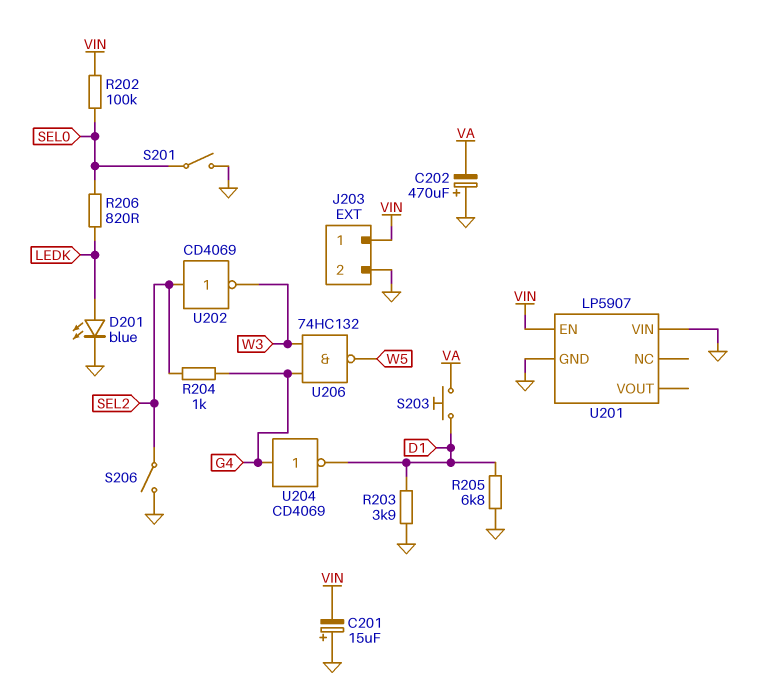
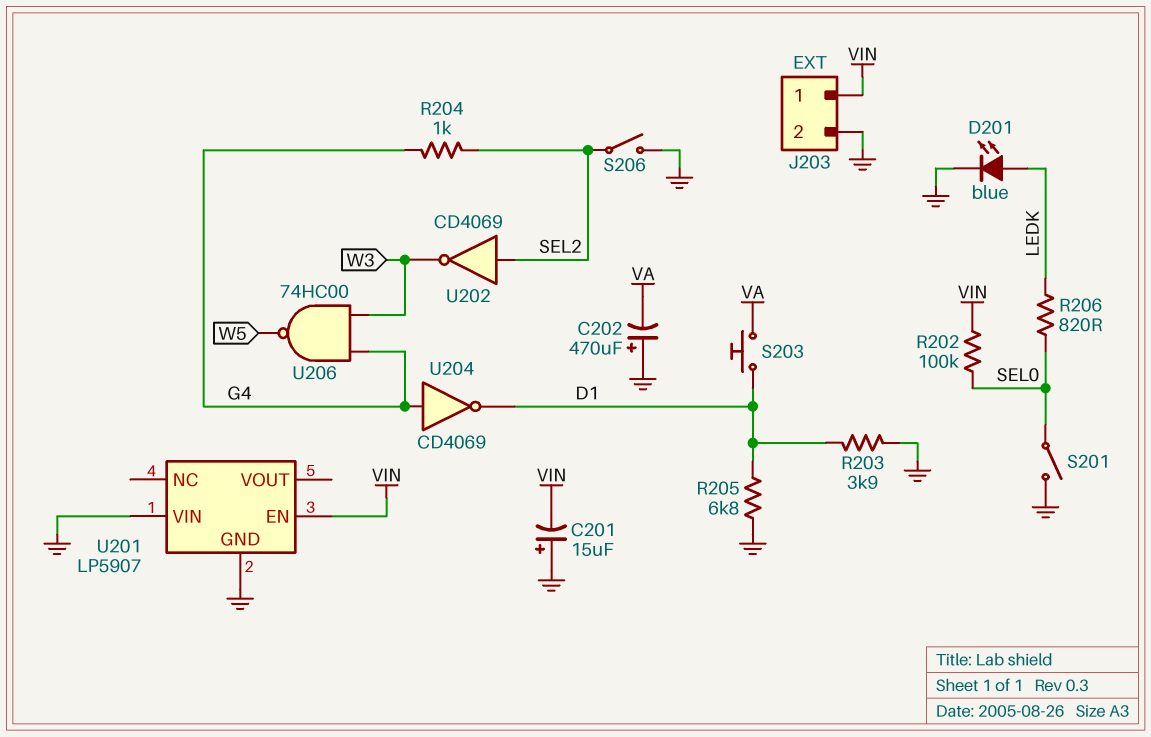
U206: NAND 74HC132 (in G4, in W3, out W5) -> NAND 74HC00 (in G4, in W3, out W5)

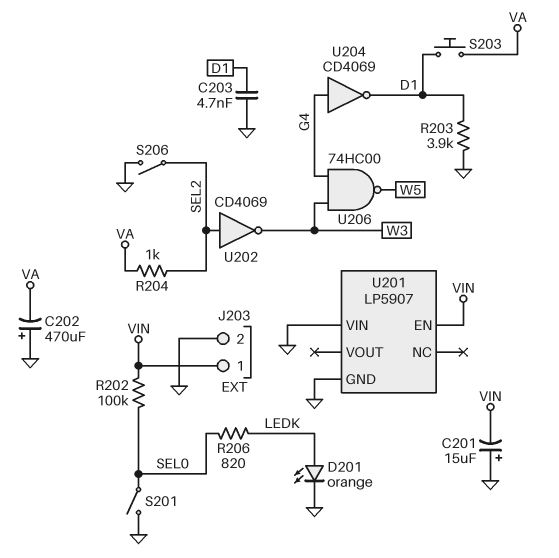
C203: none -> 4.7nF (D1, GND)
D201: LED blue (A LEDK, K GND) -> LED orange (A LEDK, K GND)
R204: 1k (G4, SEL2) -> 1k (SEL2, VA)
R205: 6.8k (D1, GND) -> none

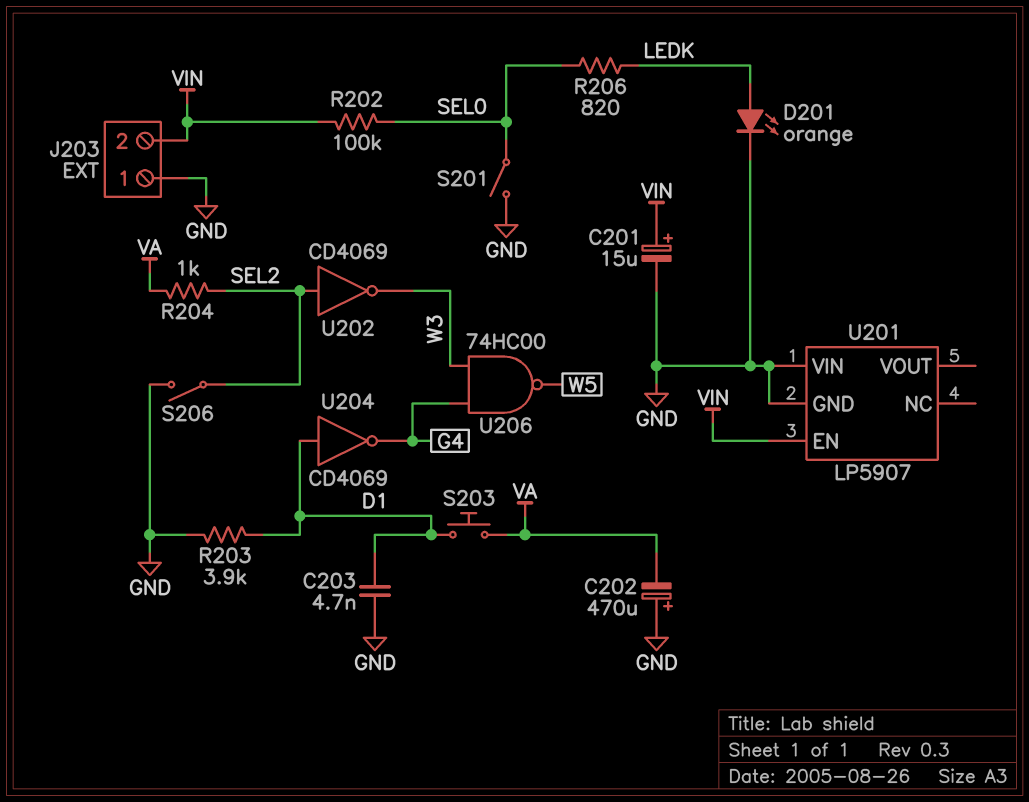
C201: 15uF (plus GND, minus VIN) -> 15uF (plus VIN, minus GND)
J203 pin 1: VIN -> GND
J203 pin 2: GND -> VIN
U204: NOT CD4069 (in G4, out D1) -> NOT CD4069 (in D1, out G4)

